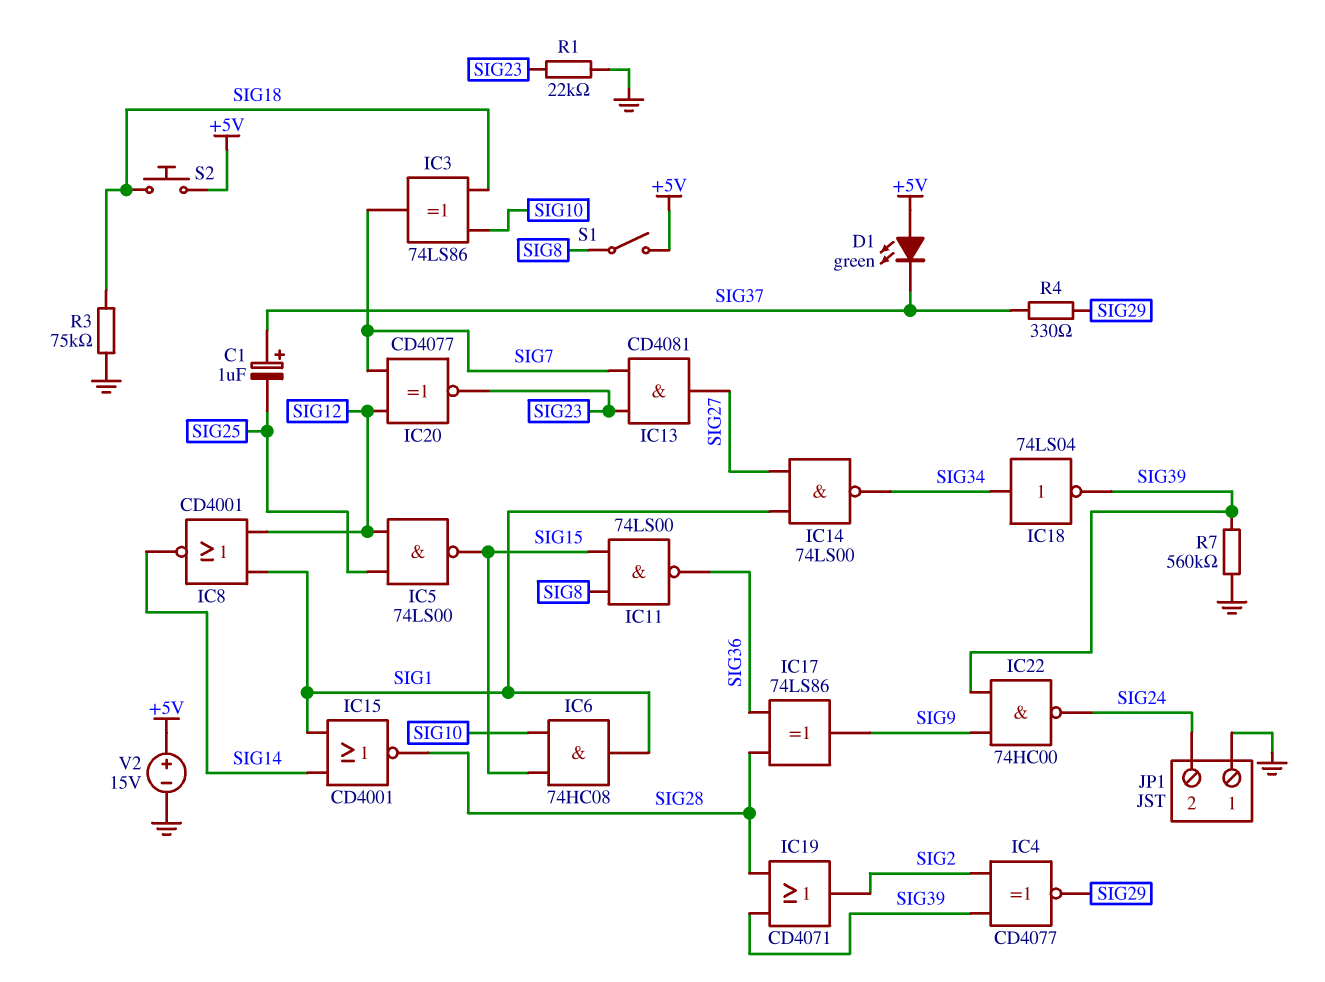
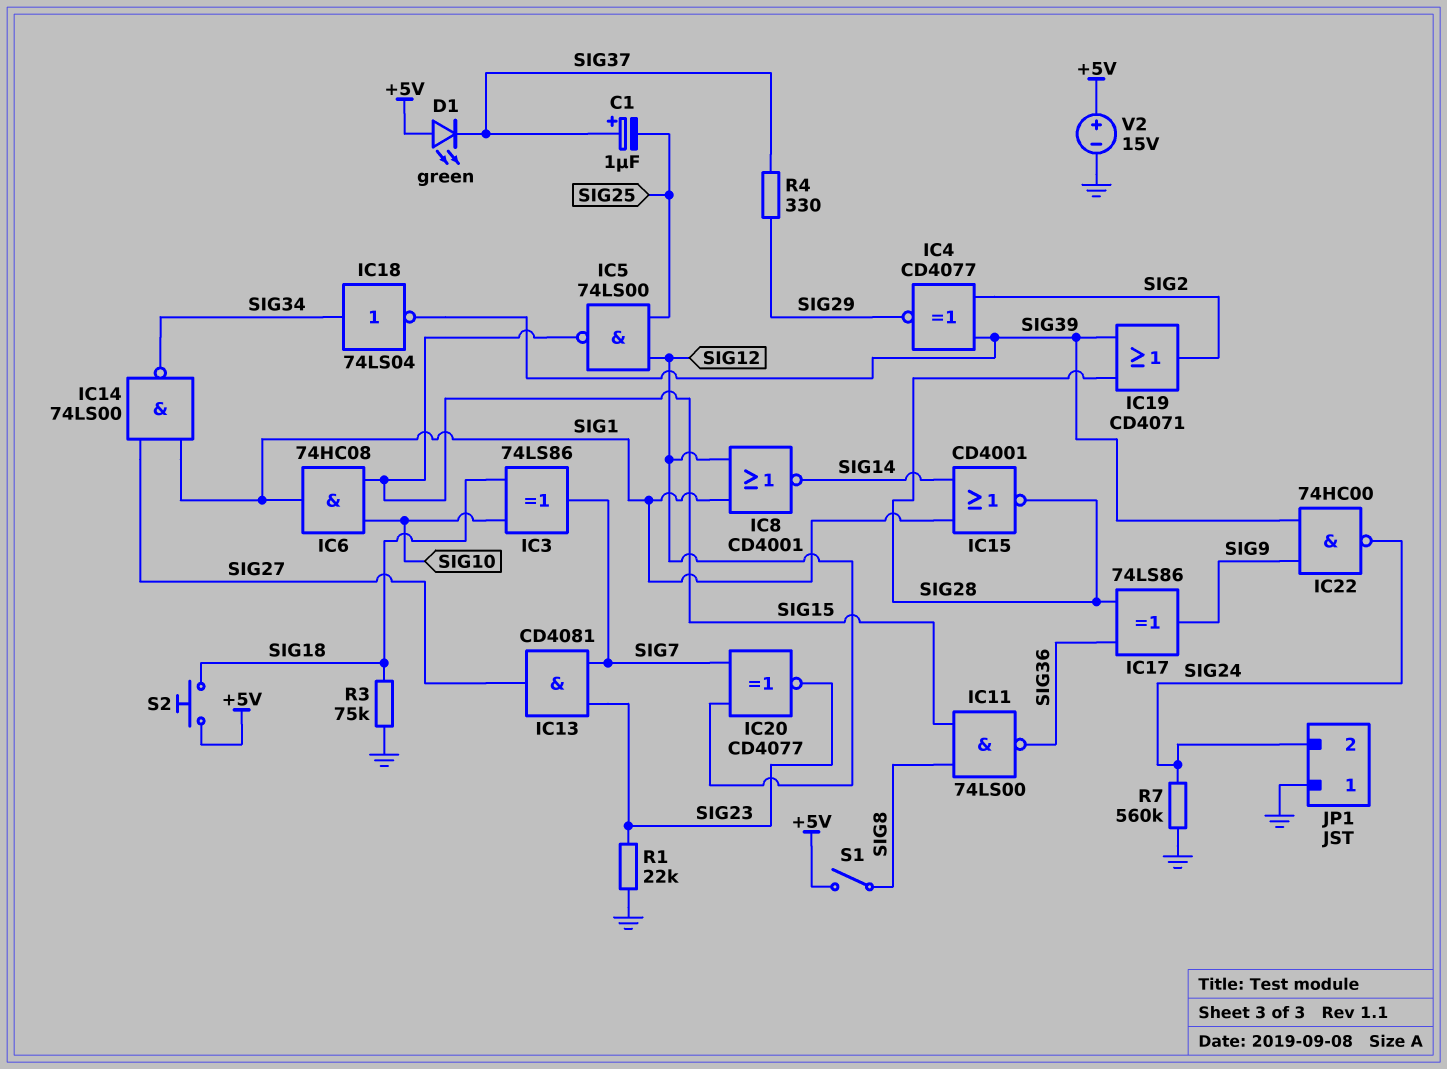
R7: 560k (GND, SIG39) -> 560k (GND, SIG24)

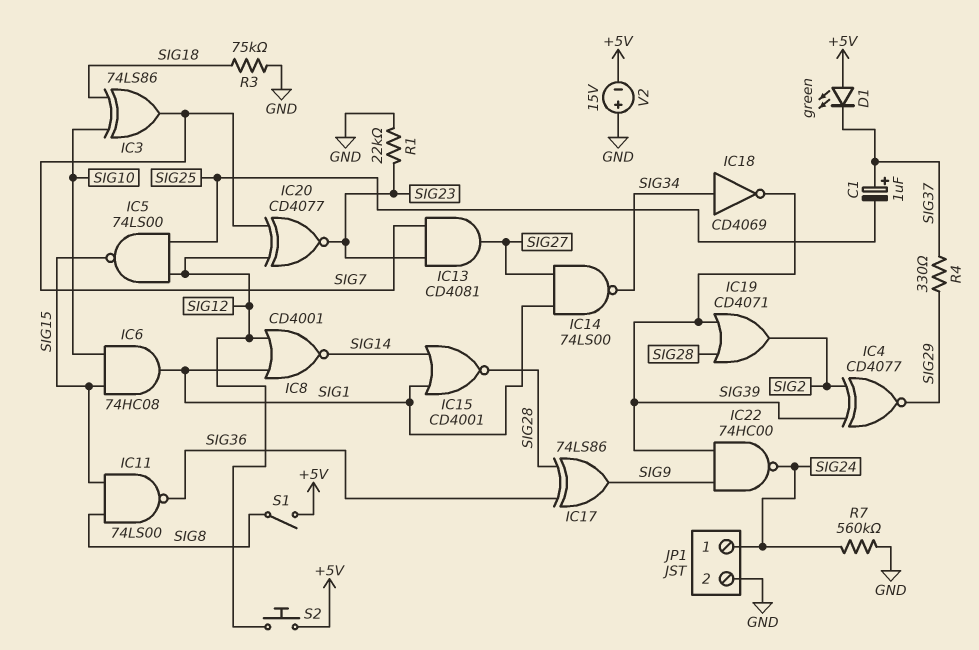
IC18: NOT 74LS04 (in SIG34, out SIG39) -> NOT CD4069 (in SIG34, out SIG39)
JP1 pin 1: GND -> SIG24
JP1 pin 2: SIG24 -> GND
S2: button (+5V, SIG18) -> button (+5V, SIG12)
V2: 15V (plus +5V, minus GND) -> 15V (plus GND, minus +5V)

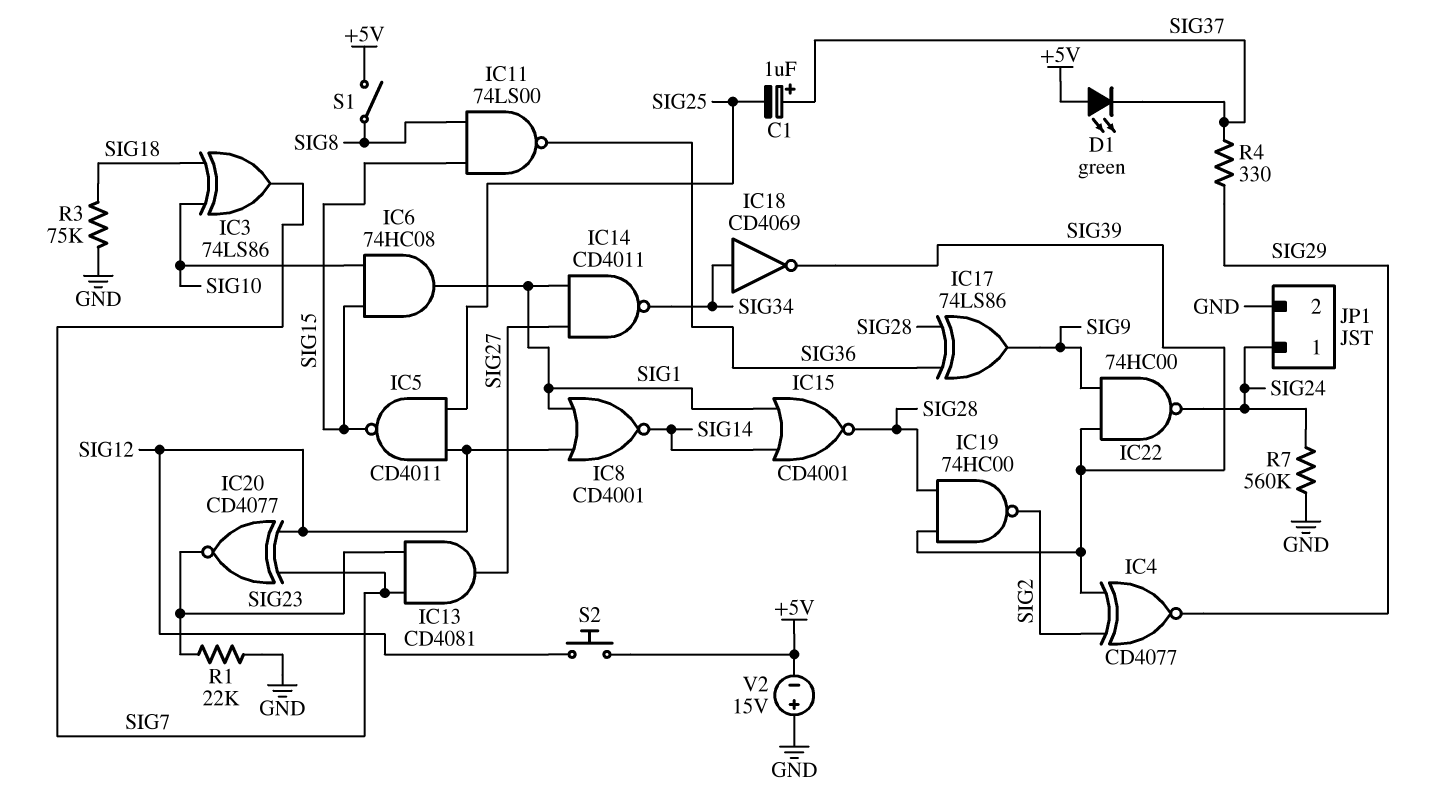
IC5: NAND 74LS00 (in SIG12, in SIG25, out SIG15) -> NAND CD4011 (in SIG12, in SIG25, out SIG15)
IC14: NAND 74LS00 (in SIG1, in SIG27, out SIG34) -> NAND CD4011 (in SIG1, in SIG27, out SIG34)
IC19: OR CD4071 (in SIG28, in SIG39, out SIG2) -> NAND 74HC00 (in SIG28, in SIG39, out SIG2)

